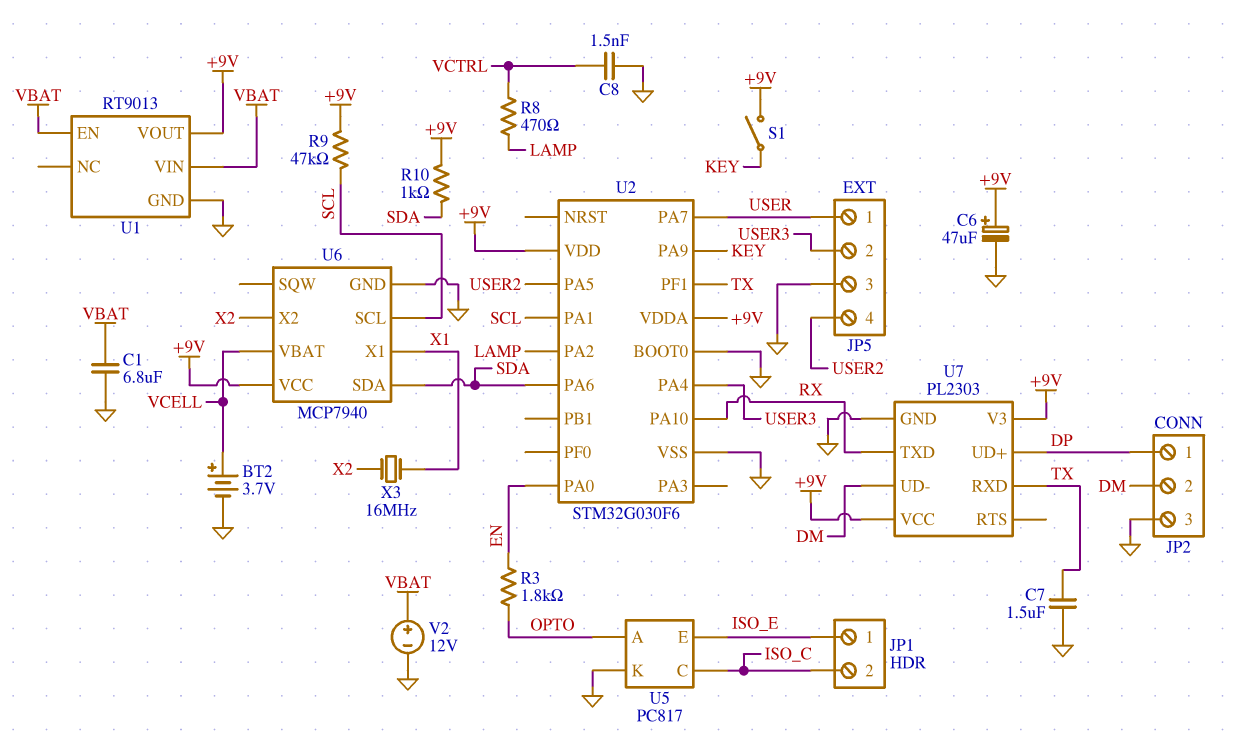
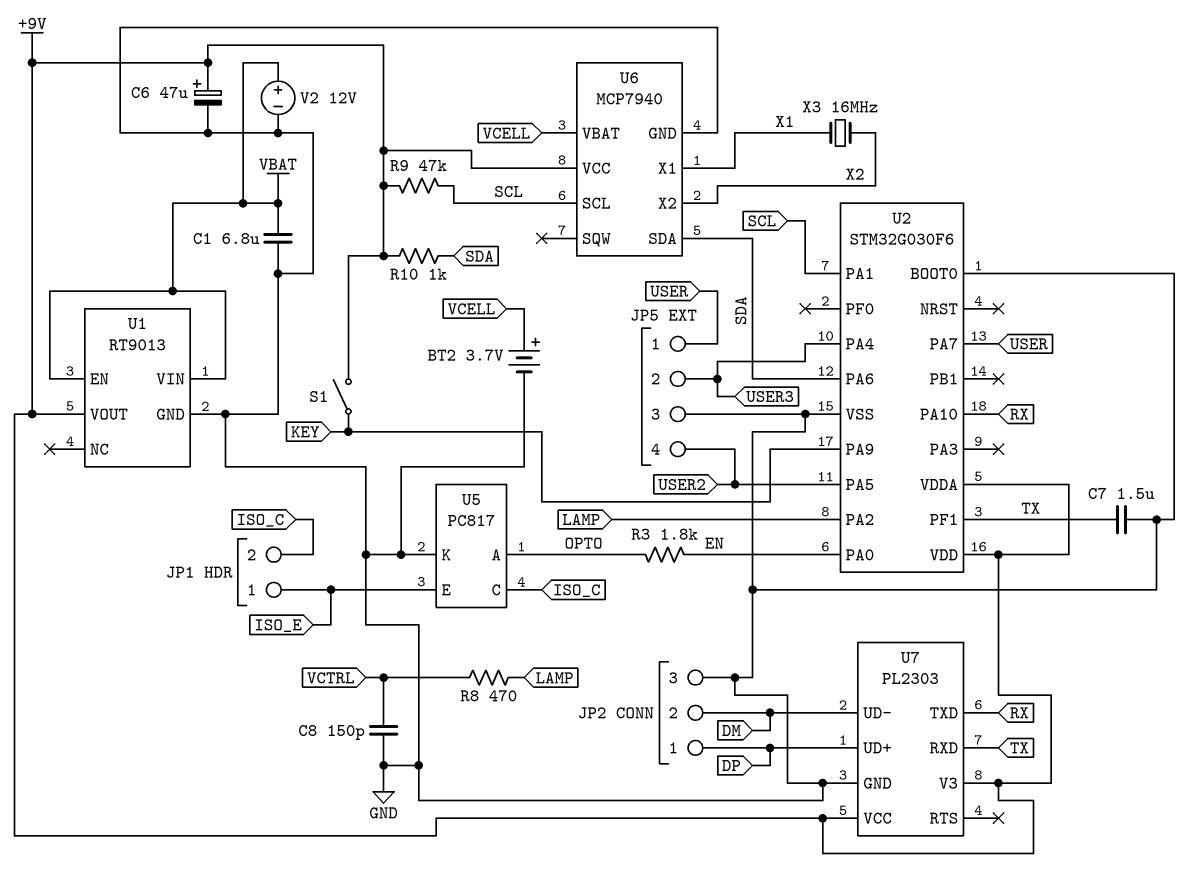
C8: 1.5nF (GND, VCTRL) -> 150pF (GND, VCTRL)

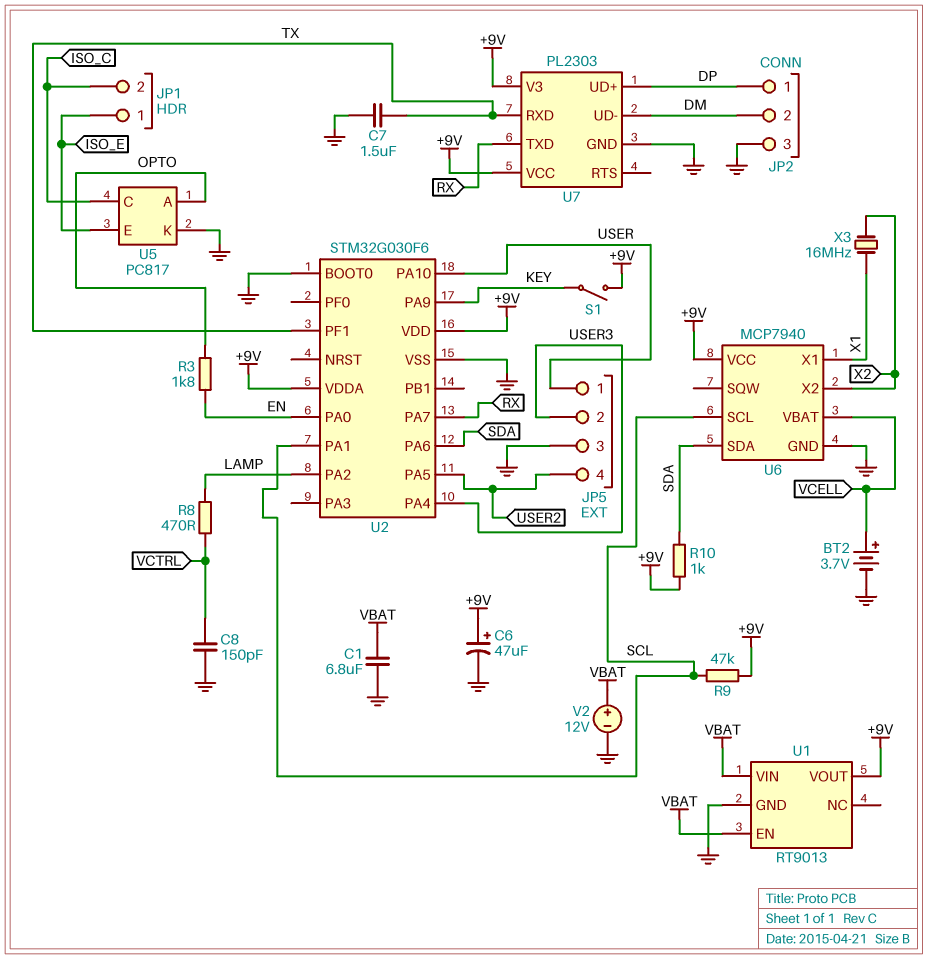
U2 pin PA7: USER -> RX
U2 pin PA10: RX -> USER

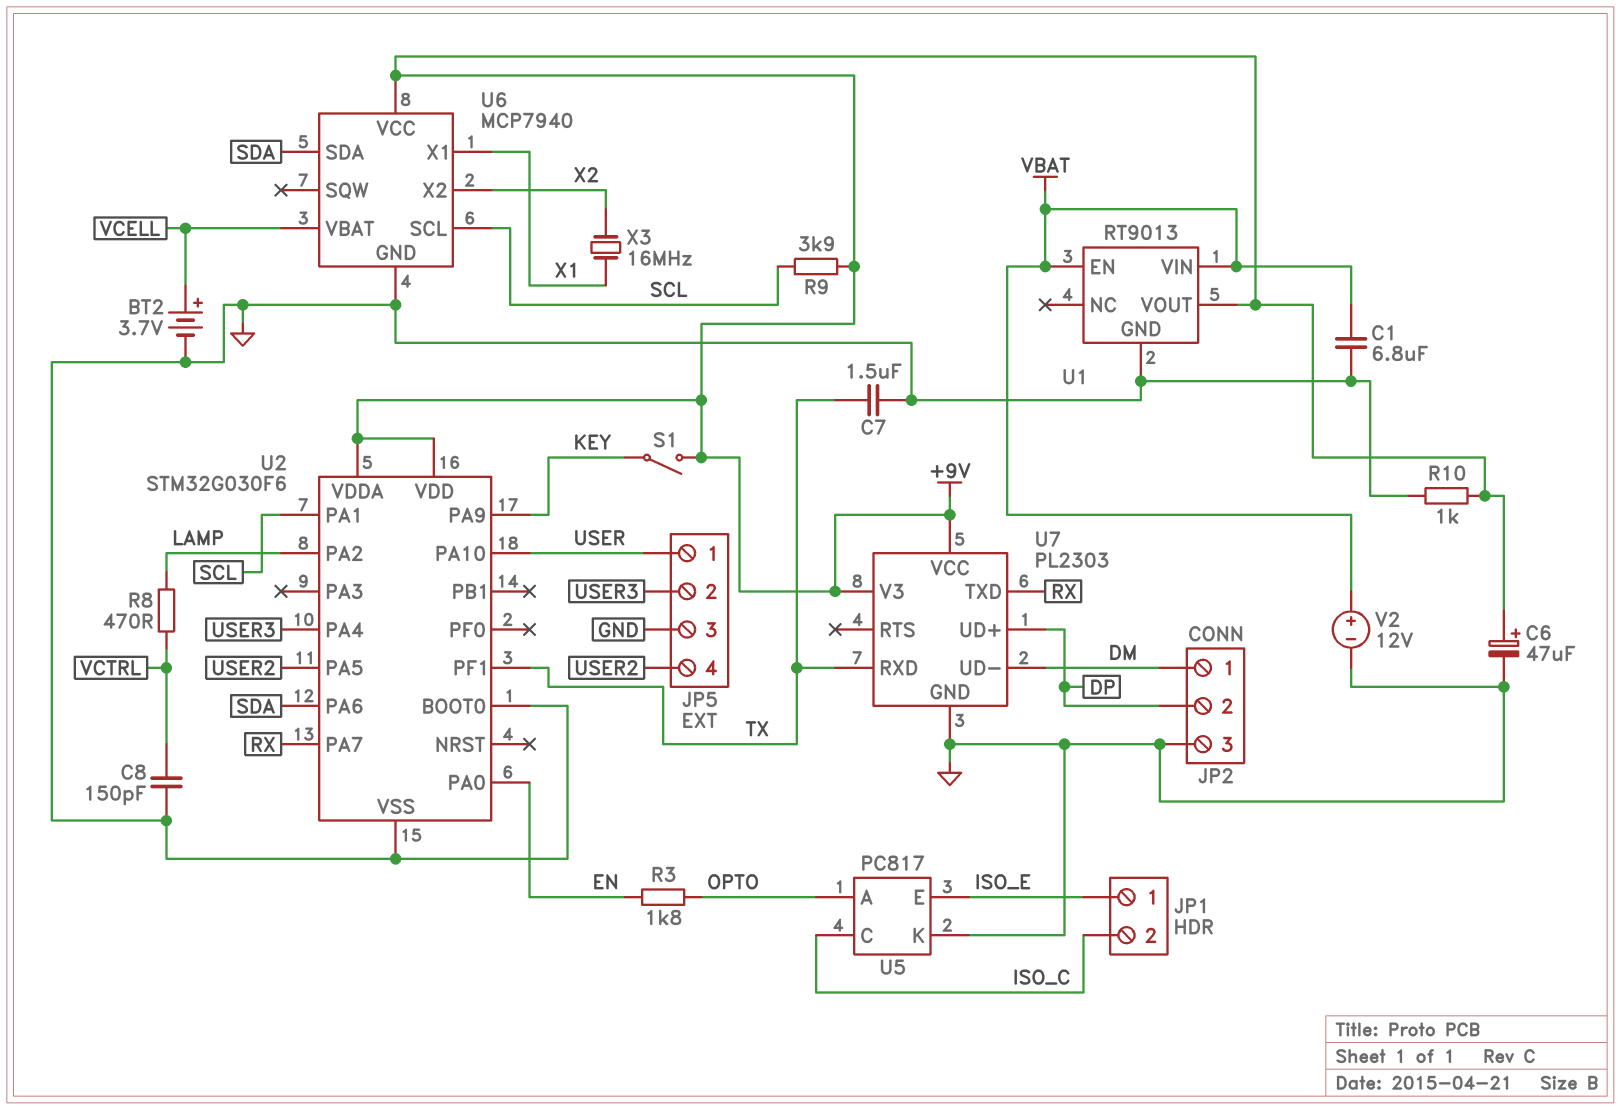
JP2 pin 1: DP -> DM
JP2 pin 2: DM -> DP
R9: 47k (+9V, SCL) -> 3.9k (+9V, SCL)
R10: 1k (+9V, SDA) -> 1k (+9V, GND)

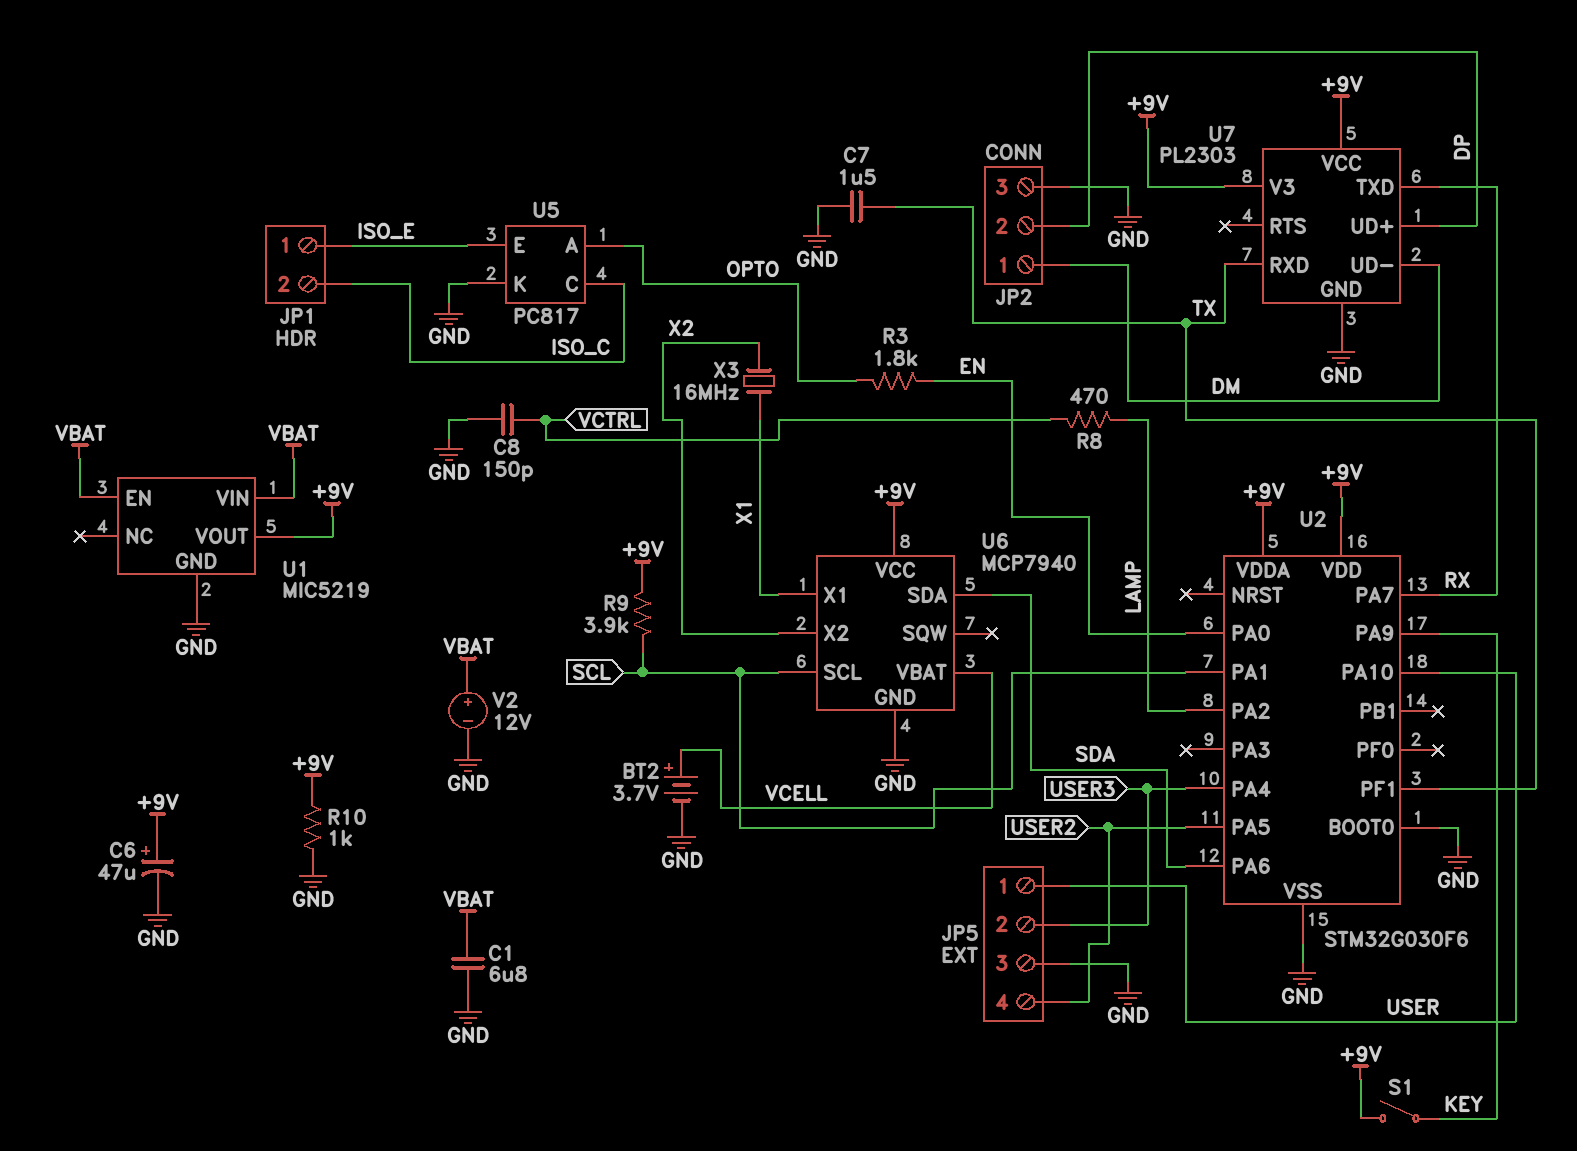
U1: RT9013 -> MIC5219

